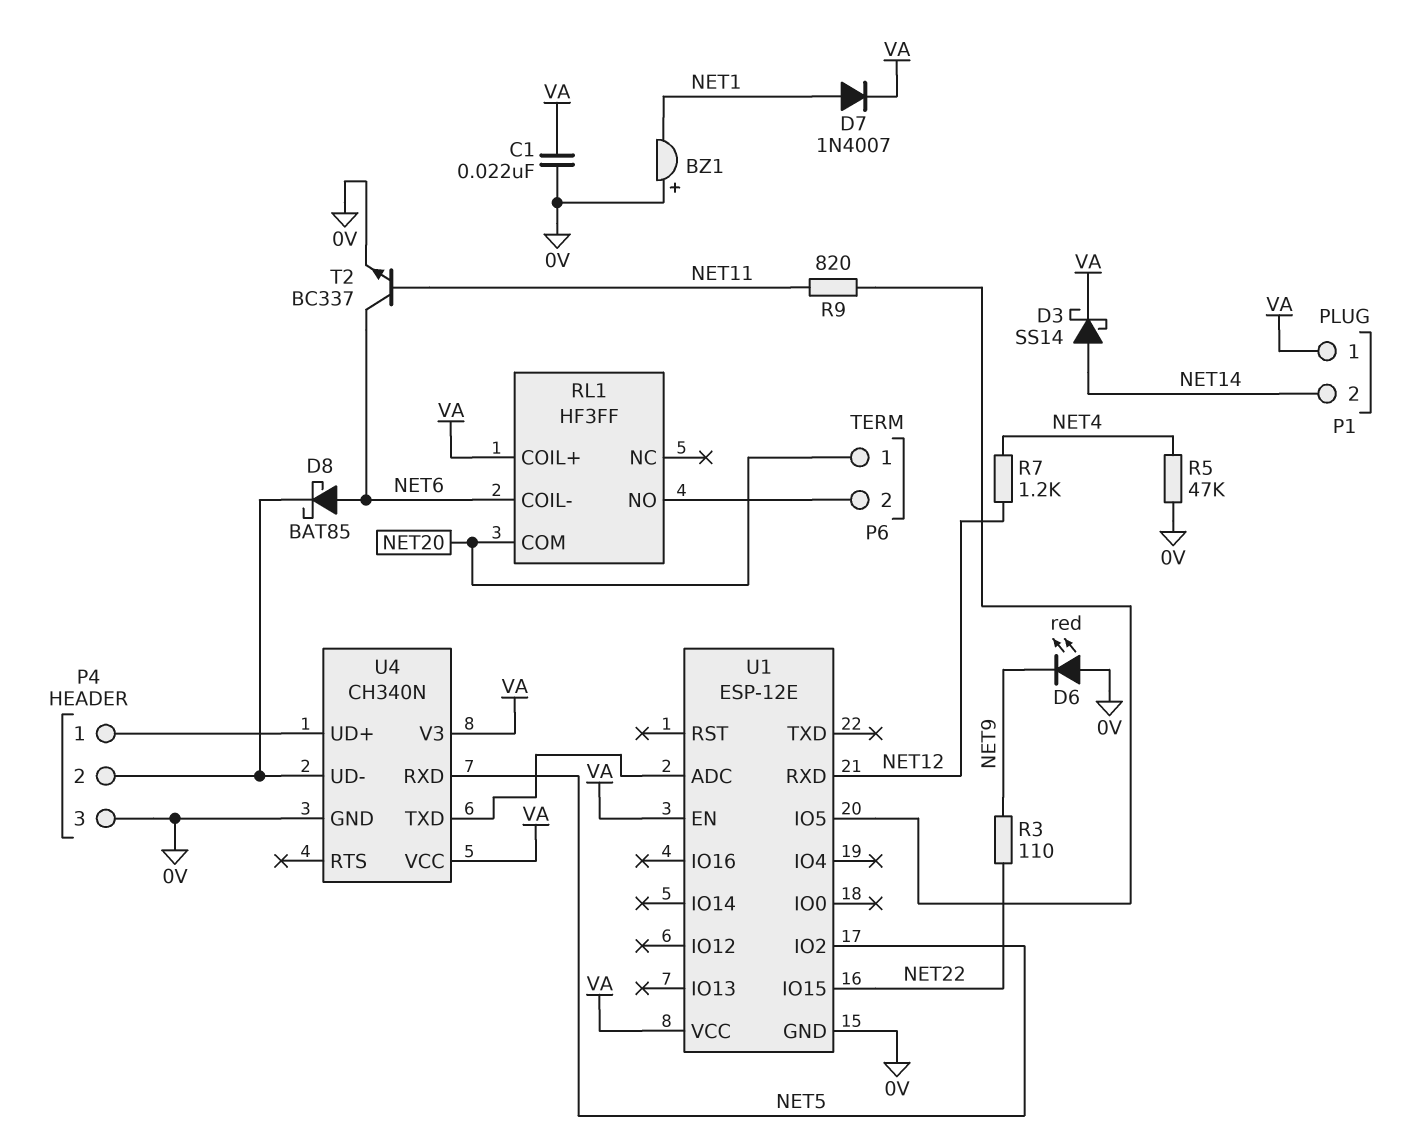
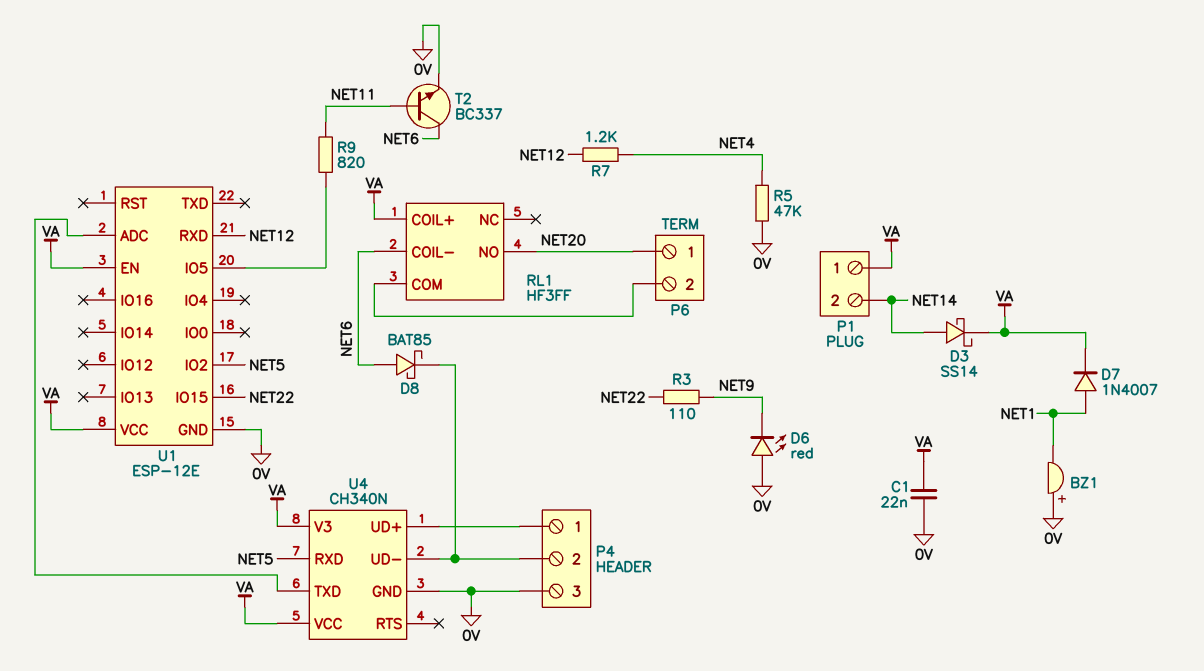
RL1 pin COM: NET20 -> P6/2
RL1 pin NO: P6/2 -> NET20

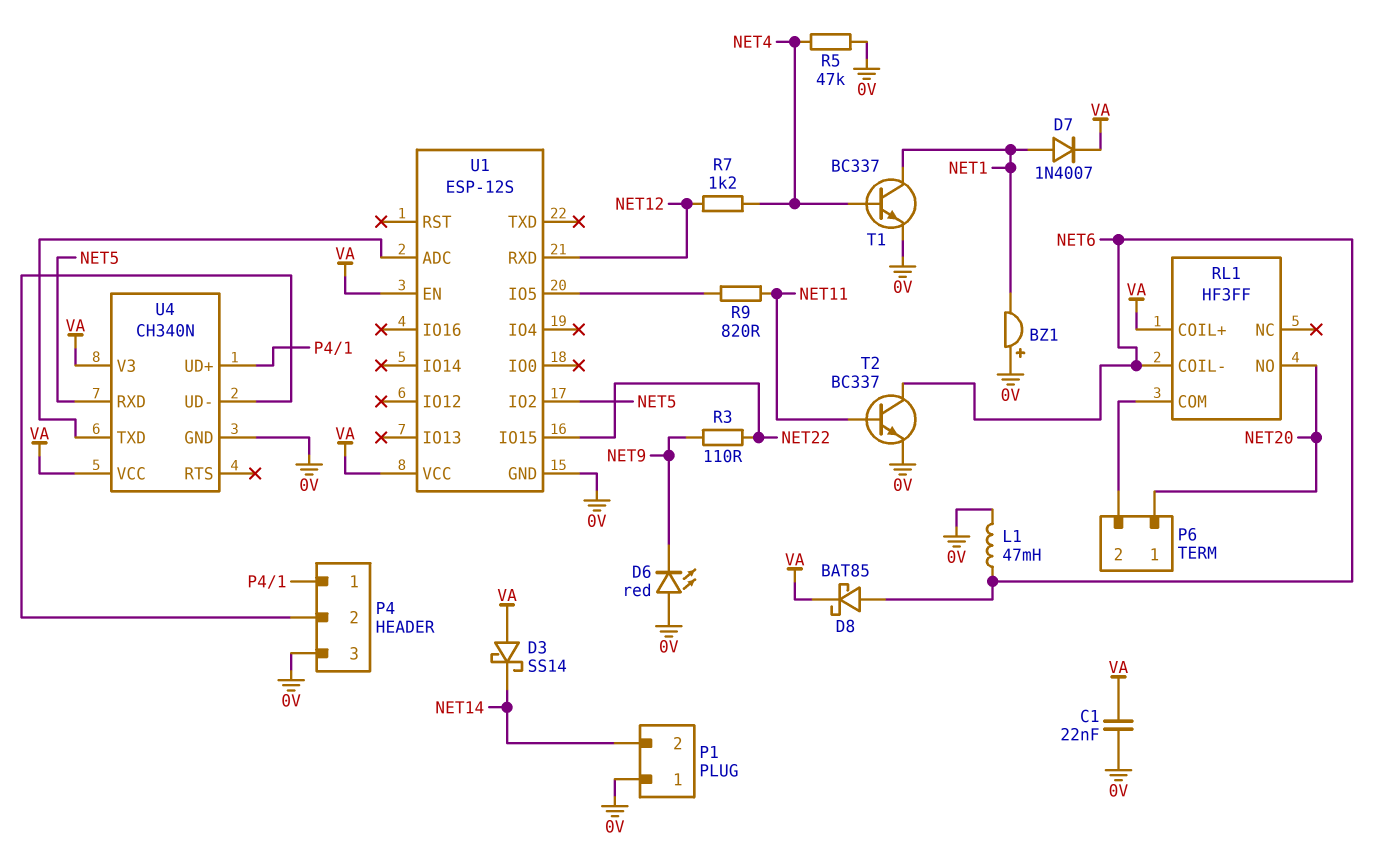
D3: schottky SS14 (A NET14, K VA) -> schottky SS14 (A VA, K NET14)
D8: schottky BAT85 (A NET6, K P4/2) -> schottky BAT85 (A NET6, K VA)
L1: none -> 47mH (0V, NET6)
P1 pin 1: VA -> 0V
T1: none -> NPN BC337 (B NET4, C NET1, E 0V)
U1: ESP-12E -> ESP-12S

